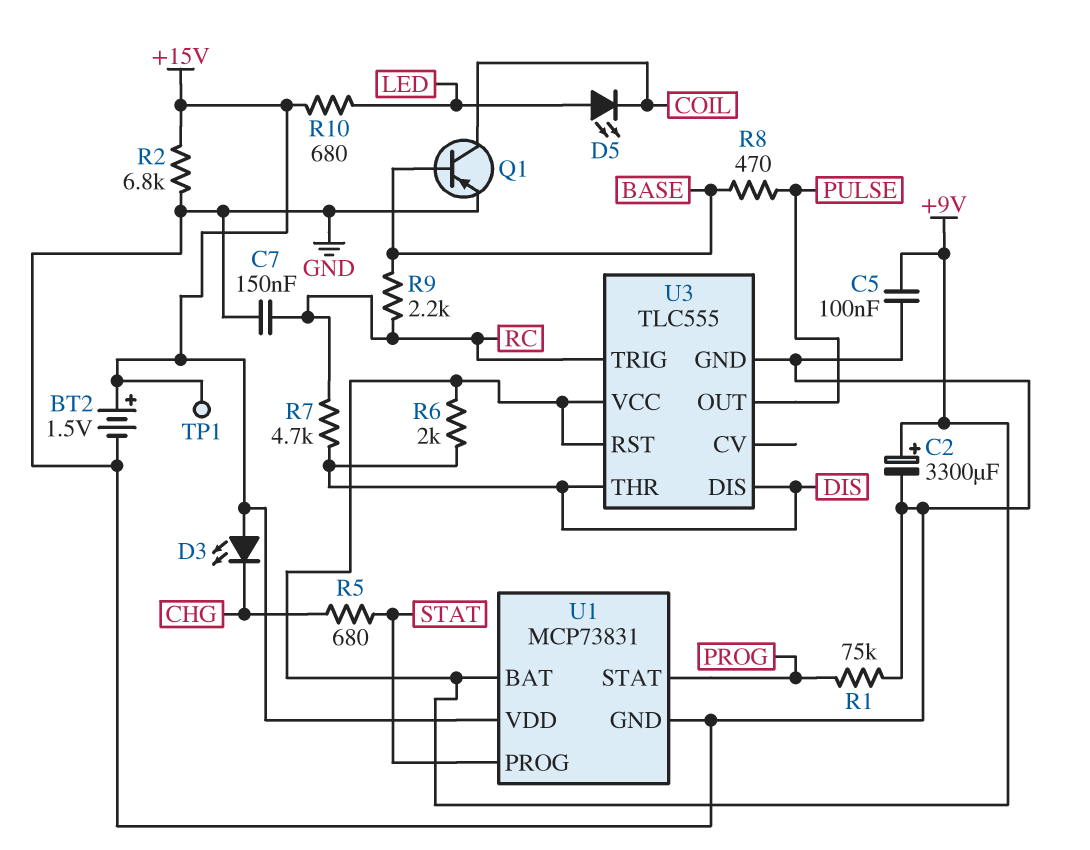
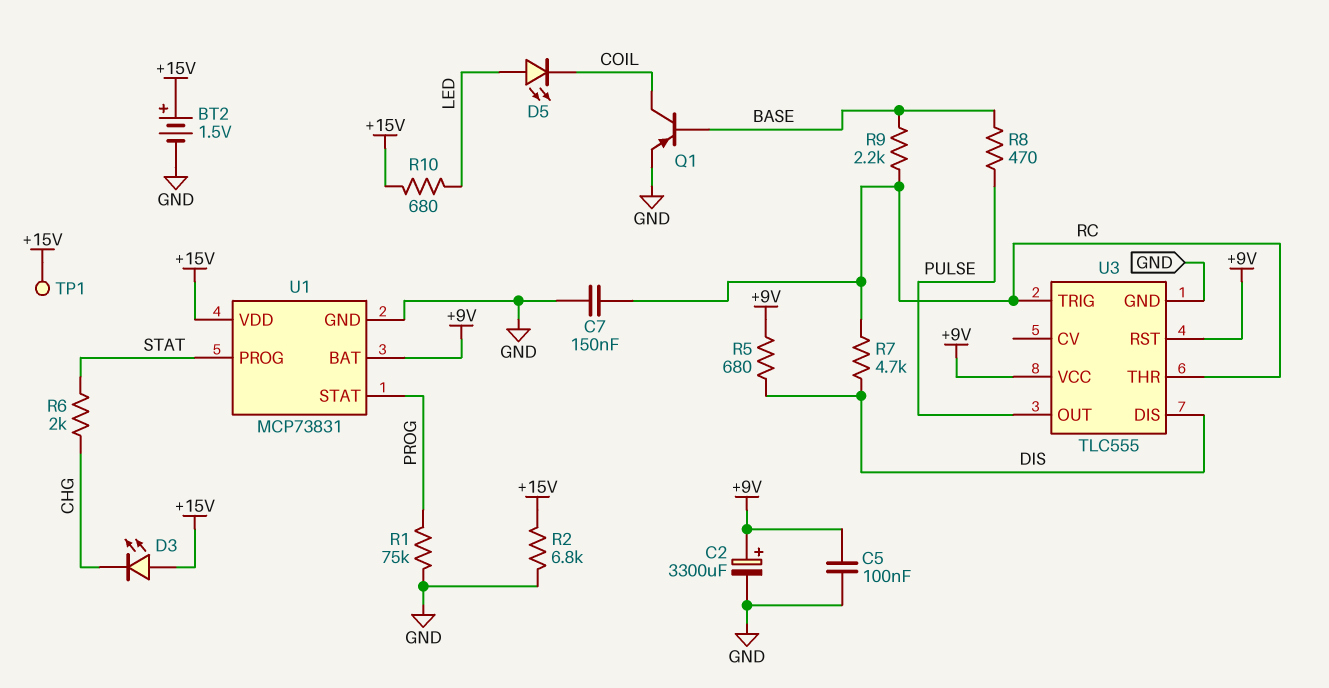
R5: 680 (CHG, STAT) -> 680 (+9V, DIS)
R6: 2k (+9V, DIS) -> 2k (CHG, STAT)
U3 pin THR: DIS -> RC

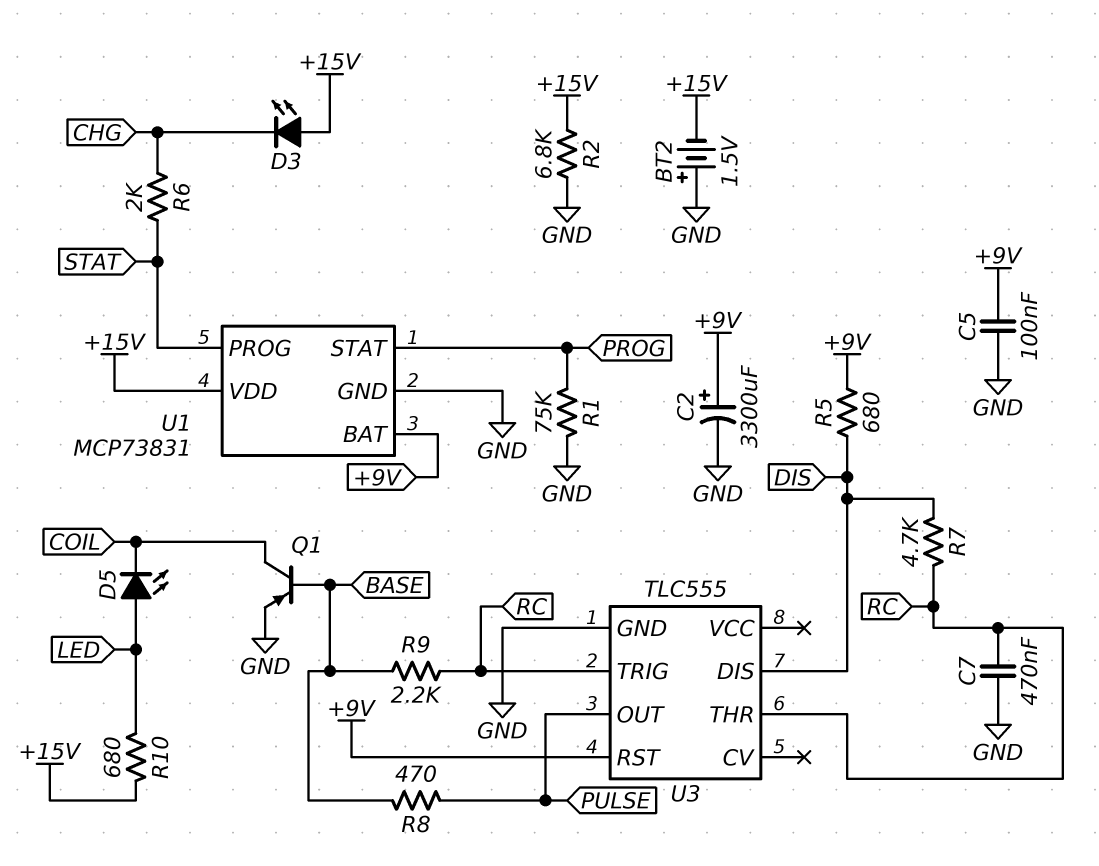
BT2: 1.5V (plus +15V, minus GND) -> 1.5V (plus GND, minus +15V)
C7: 150nF (GND, RC) -> 470nF (GND, RC)
TP1: test point (+15V) -> none
U3 pin VCC: +9V -> none

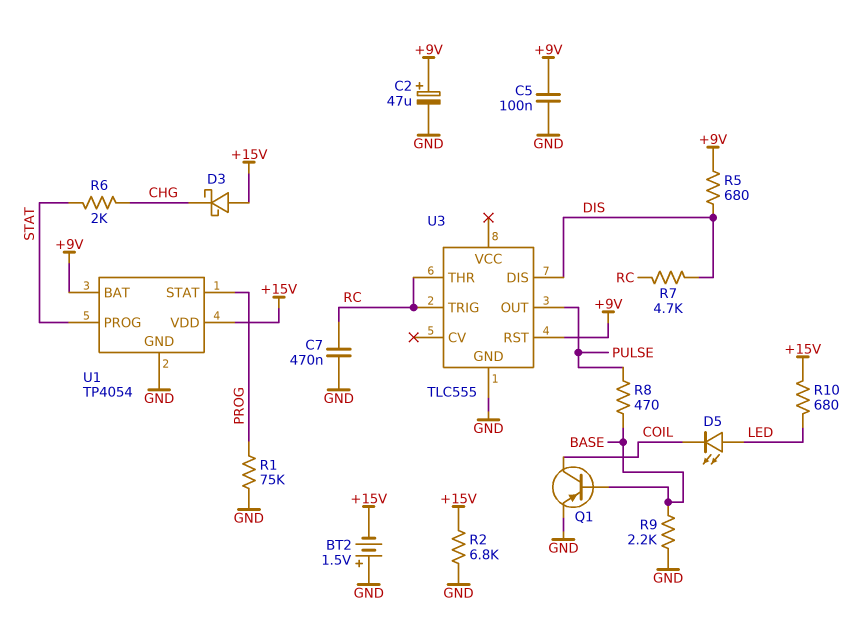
C2: 3300uF (plus +9V, minus GND) -> 47uF (plus +9V, minus GND)
D3: LED (A +15V, K CHG) -> schottky (A +15V, K CHG)
R9: 2.2k (BASE, RC) -> 2.2k (BASE, GND)
U1: MCP73831 -> TP4054

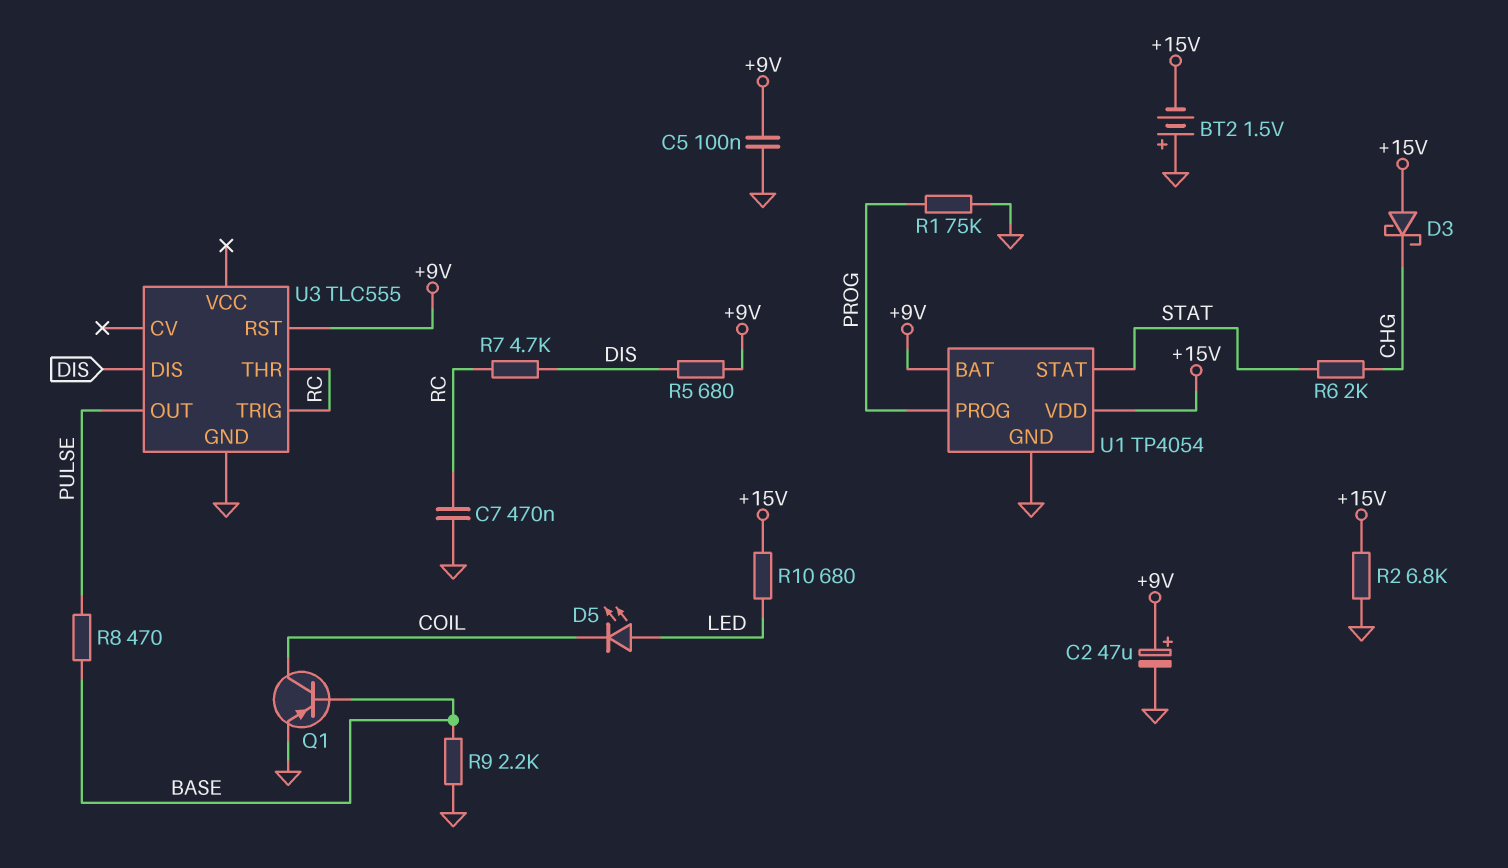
U1 pin PROG: STAT -> PROG
U1 pin STAT: PROG -> STAT

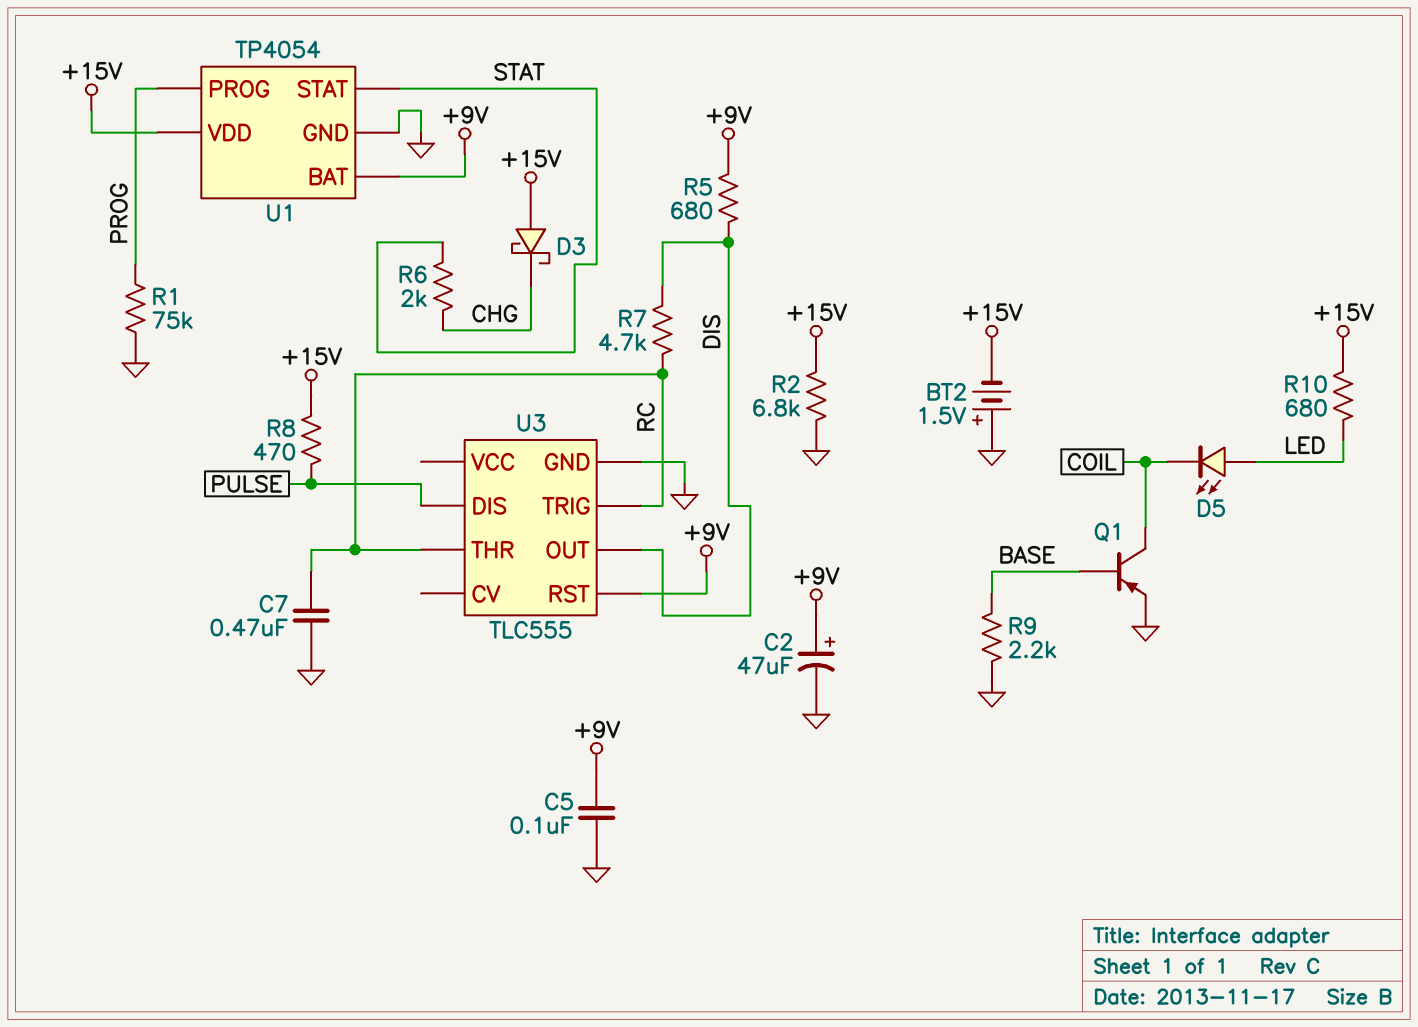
R8: 470 (BASE, PULSE) -> 470 (+15V, PULSE)
U3 pin DIS: DIS -> PULSE
U3 pin OUT: PULSE -> DIS

